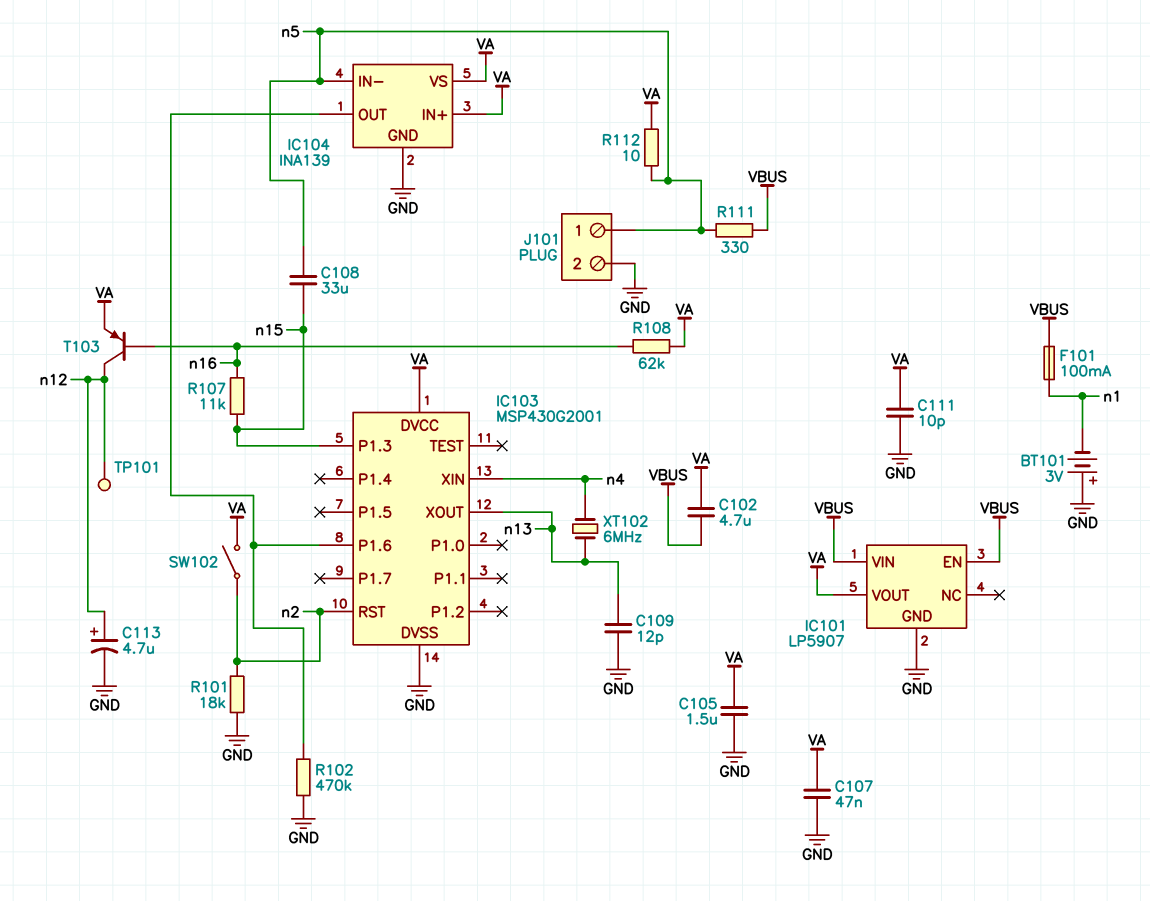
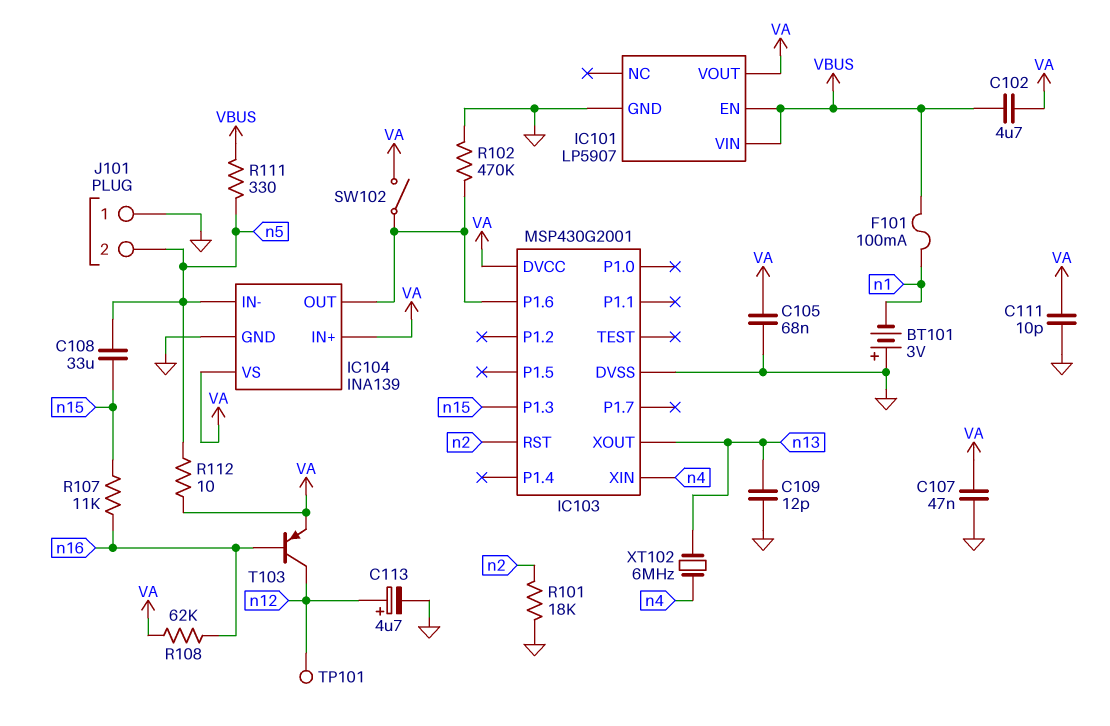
C105: 1.5uF (GND, VA) -> 68nF (GND, VA)
J101 pin 1: n5 -> GND
J101 pin 2: GND -> n5
SW102: switch (VA, n2) -> switch (IC103/P1.6, VA)

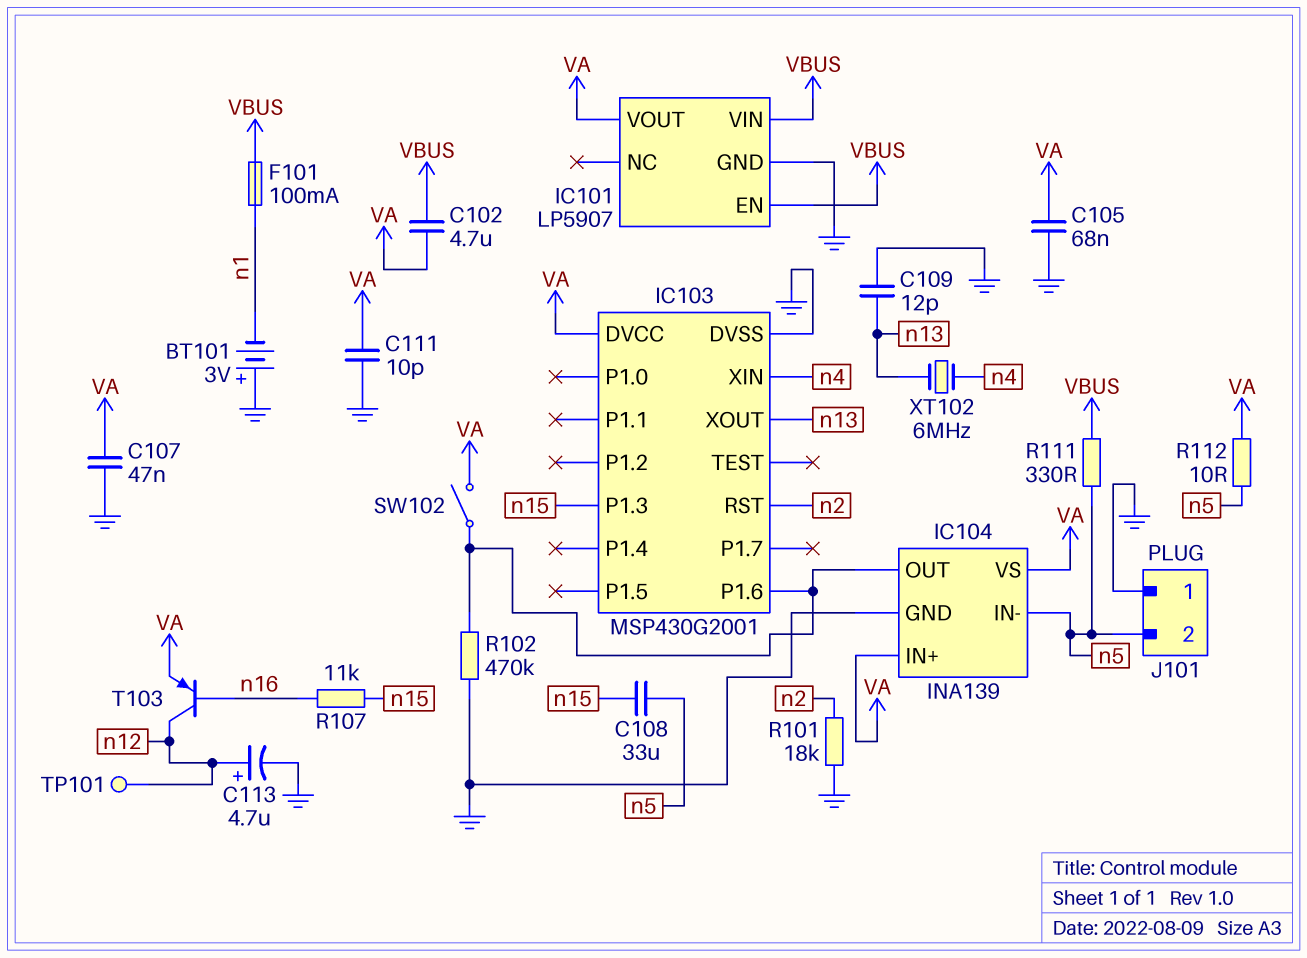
R108: 62k (VA, n16) -> none

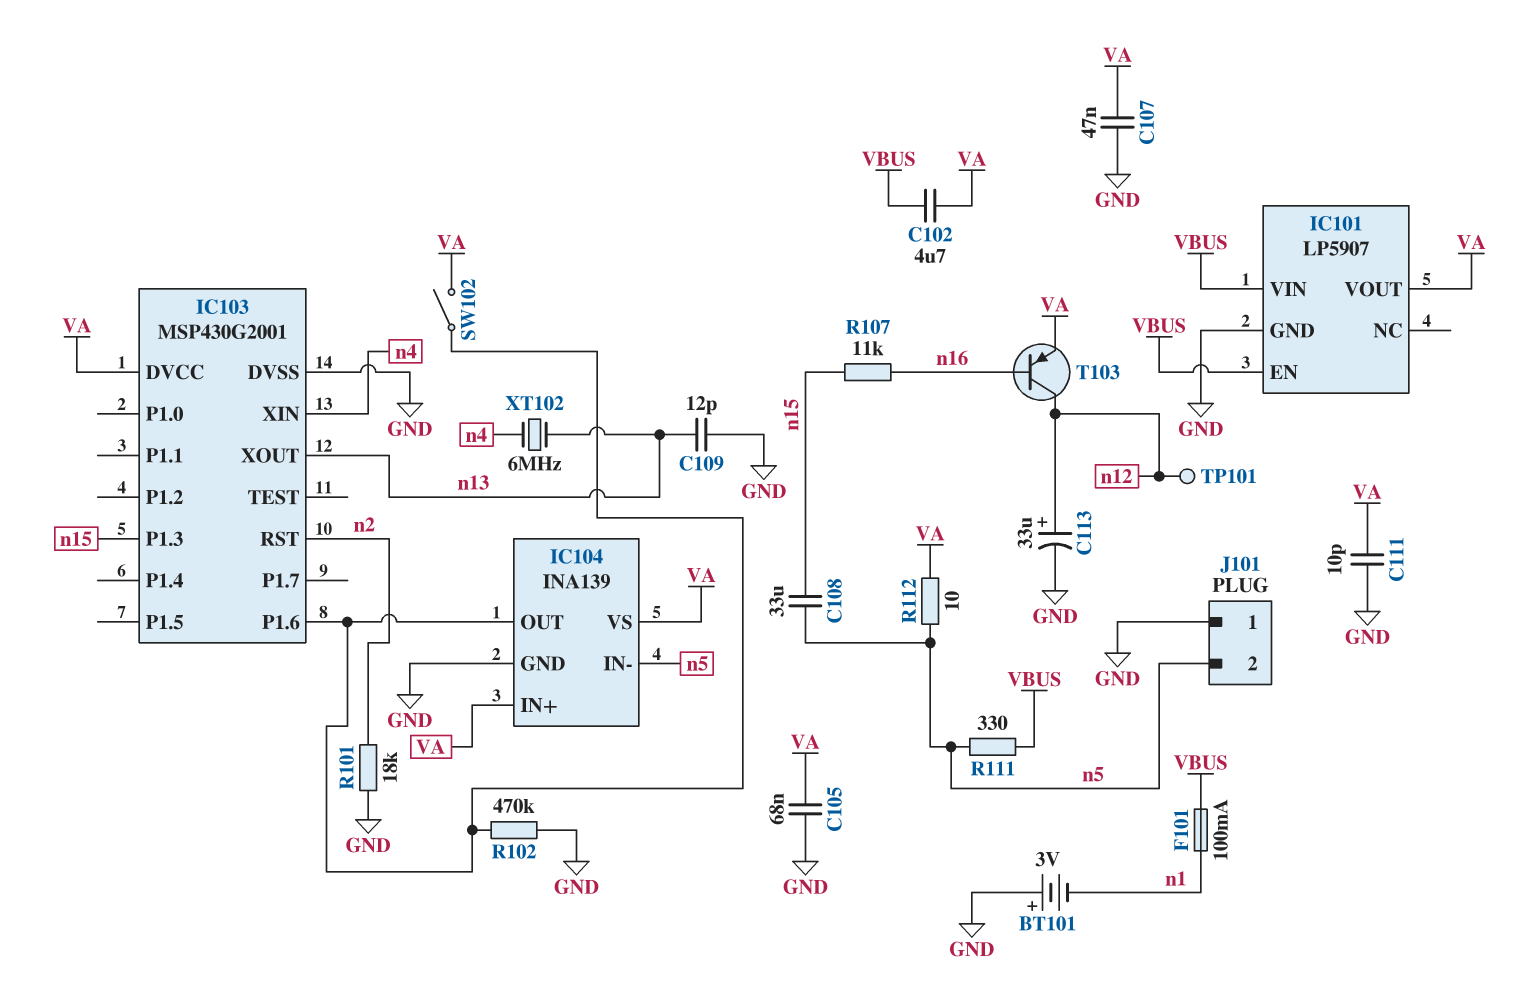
C113: 4.7uF (plus n12, minus GND) -> 33uF (plus n12, minus GND)

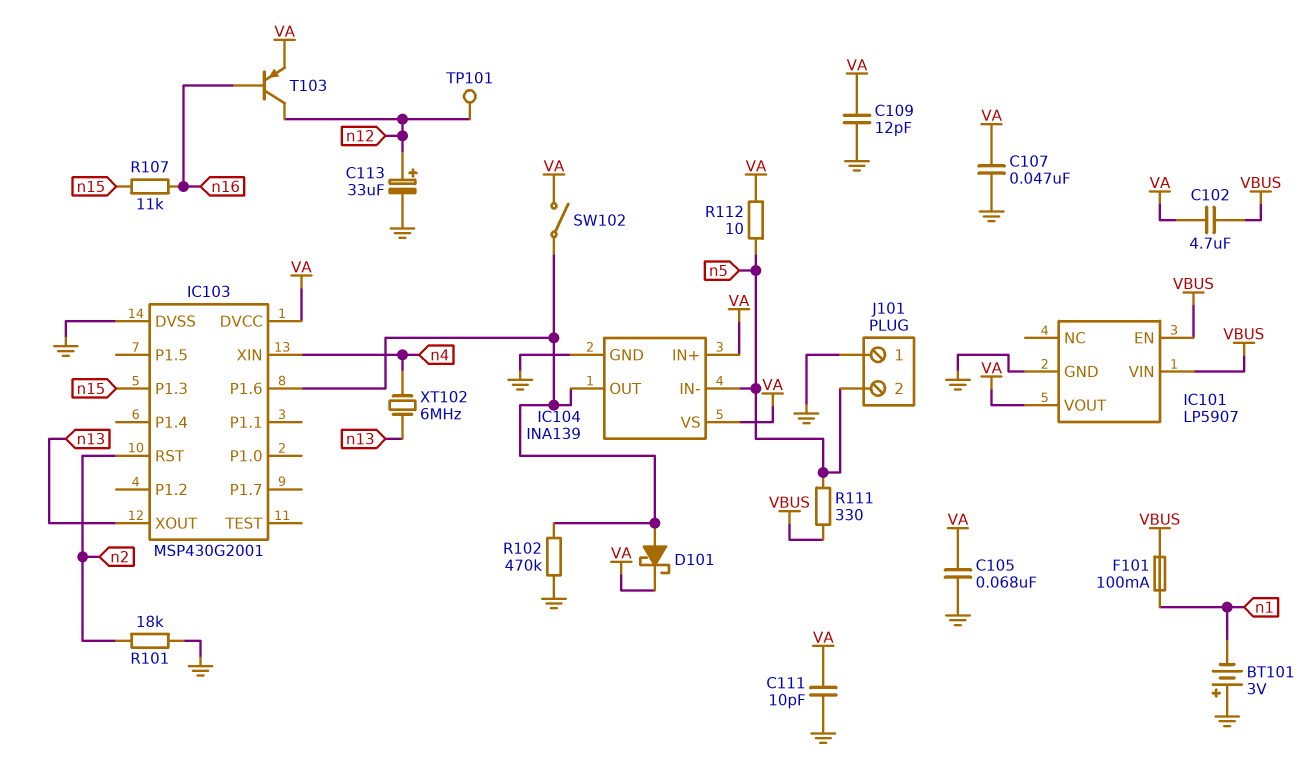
C108: 33uF (n5, n15) -> none
C109: 12pF (GND, n13) -> 12pF (GND, VA)
D101: none -> schottky (A IC103/P1.6, K VA)

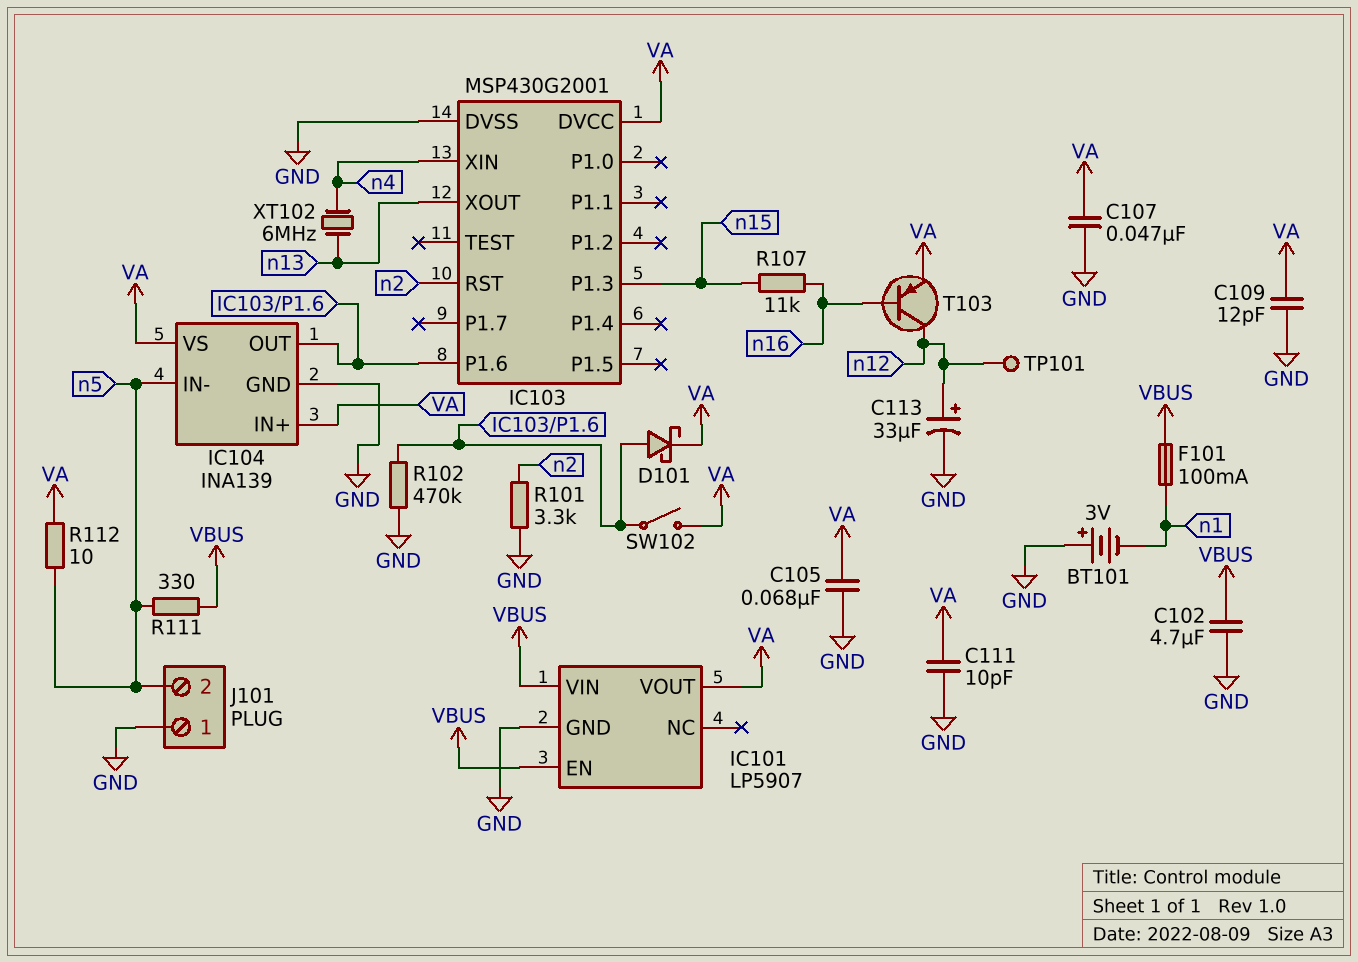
C102: 4.7uF (VA, VBUS) -> 4.7uF (GND, VBUS)
R101: 18k (GND, n2) -> 3.3k (GND, n2)

